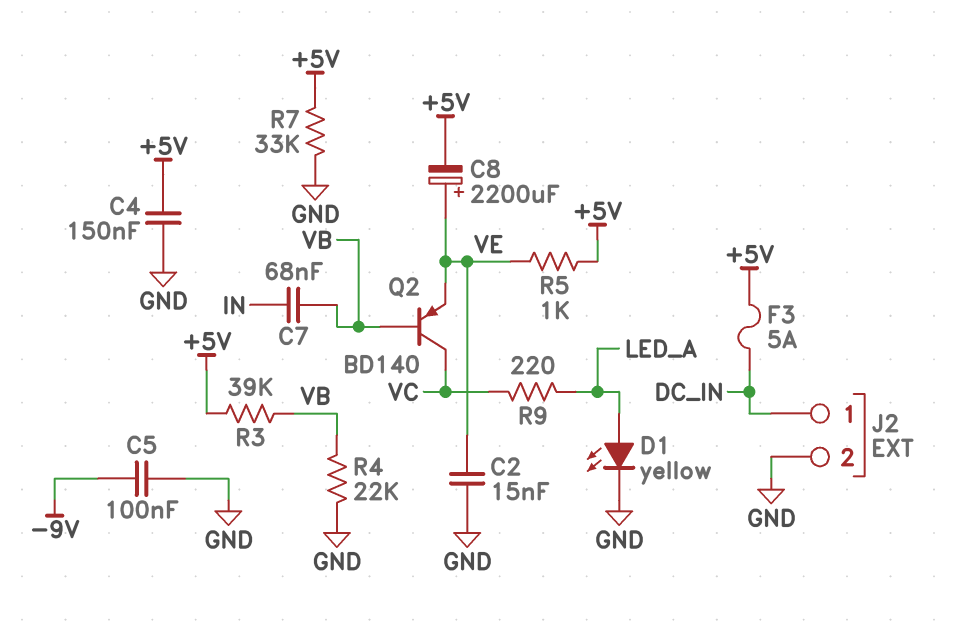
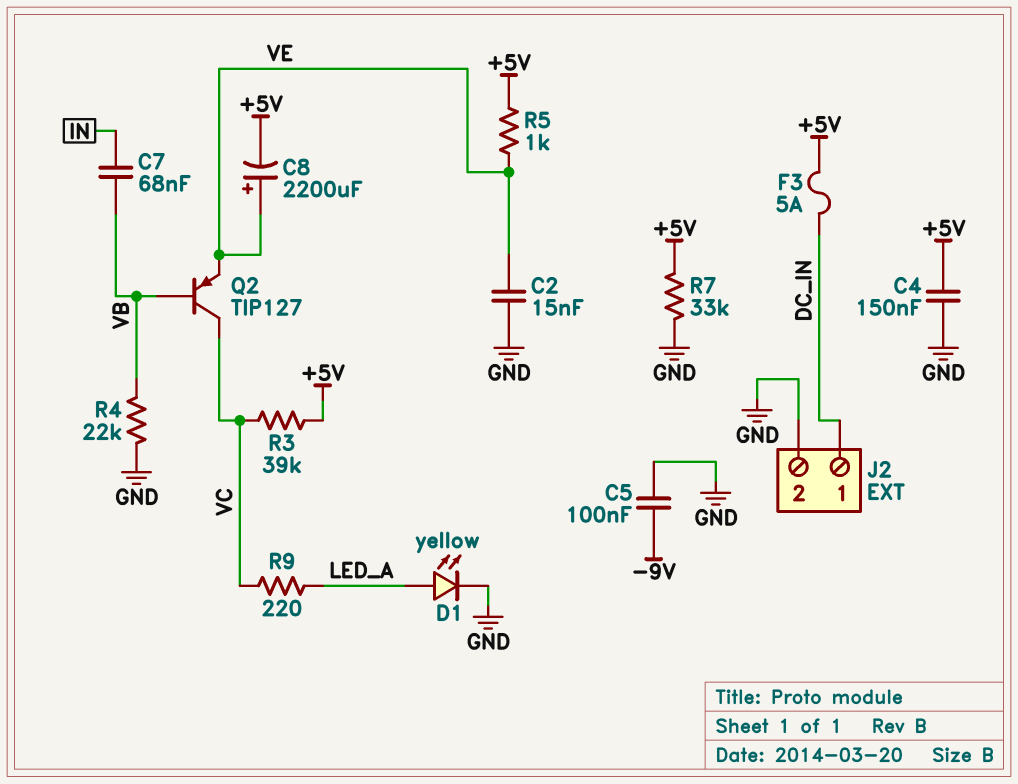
Q2: PNP BD140 (B VB, C VC, E VE) -> PNP TIP127 (B VB, C VC, E VE)
R3: 39k (+5V, VB) -> 39k (+5V, VC)

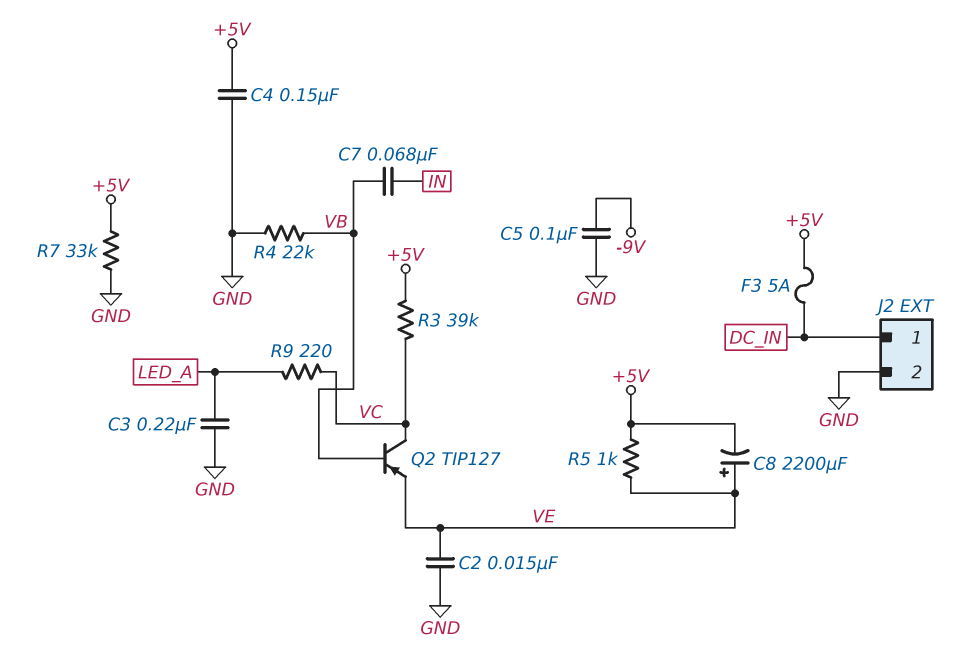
C3: none -> 220nF (GND, LED_A)
D1: LED yellow (A LED_A, K GND) -> none

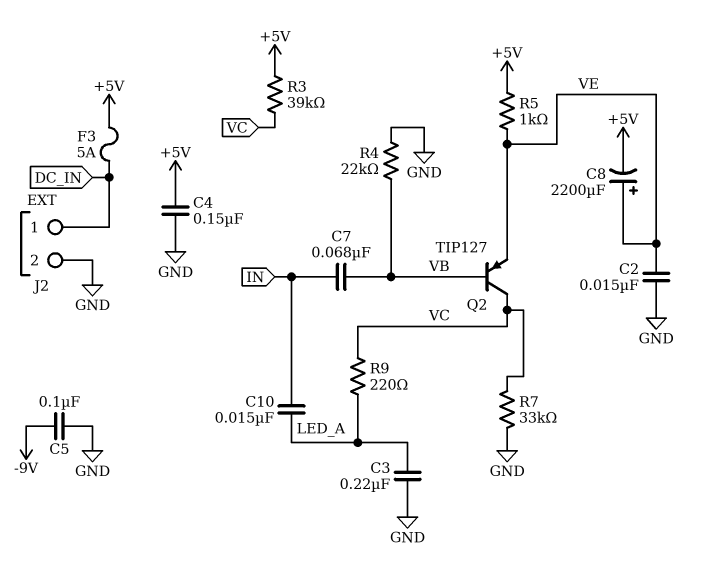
C10: none -> 15nF (IN, LED_A)
R7: 33k (+5V, GND) -> 33k (GND, VC)

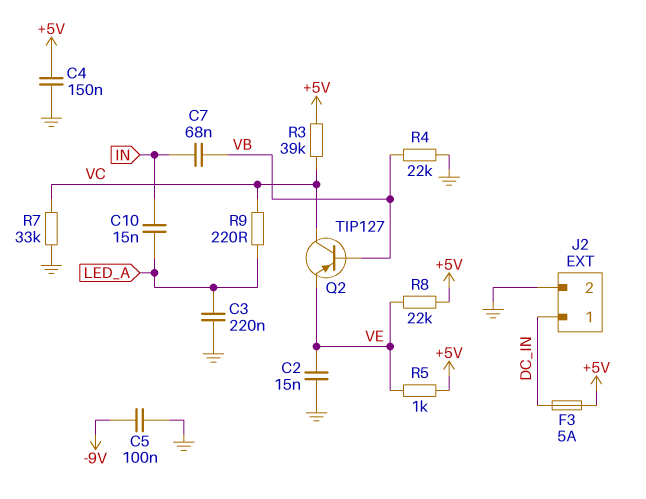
C8: 2200uF (plus VE, minus +5V) -> none
R8: none -> 22k (+5V, VE)

